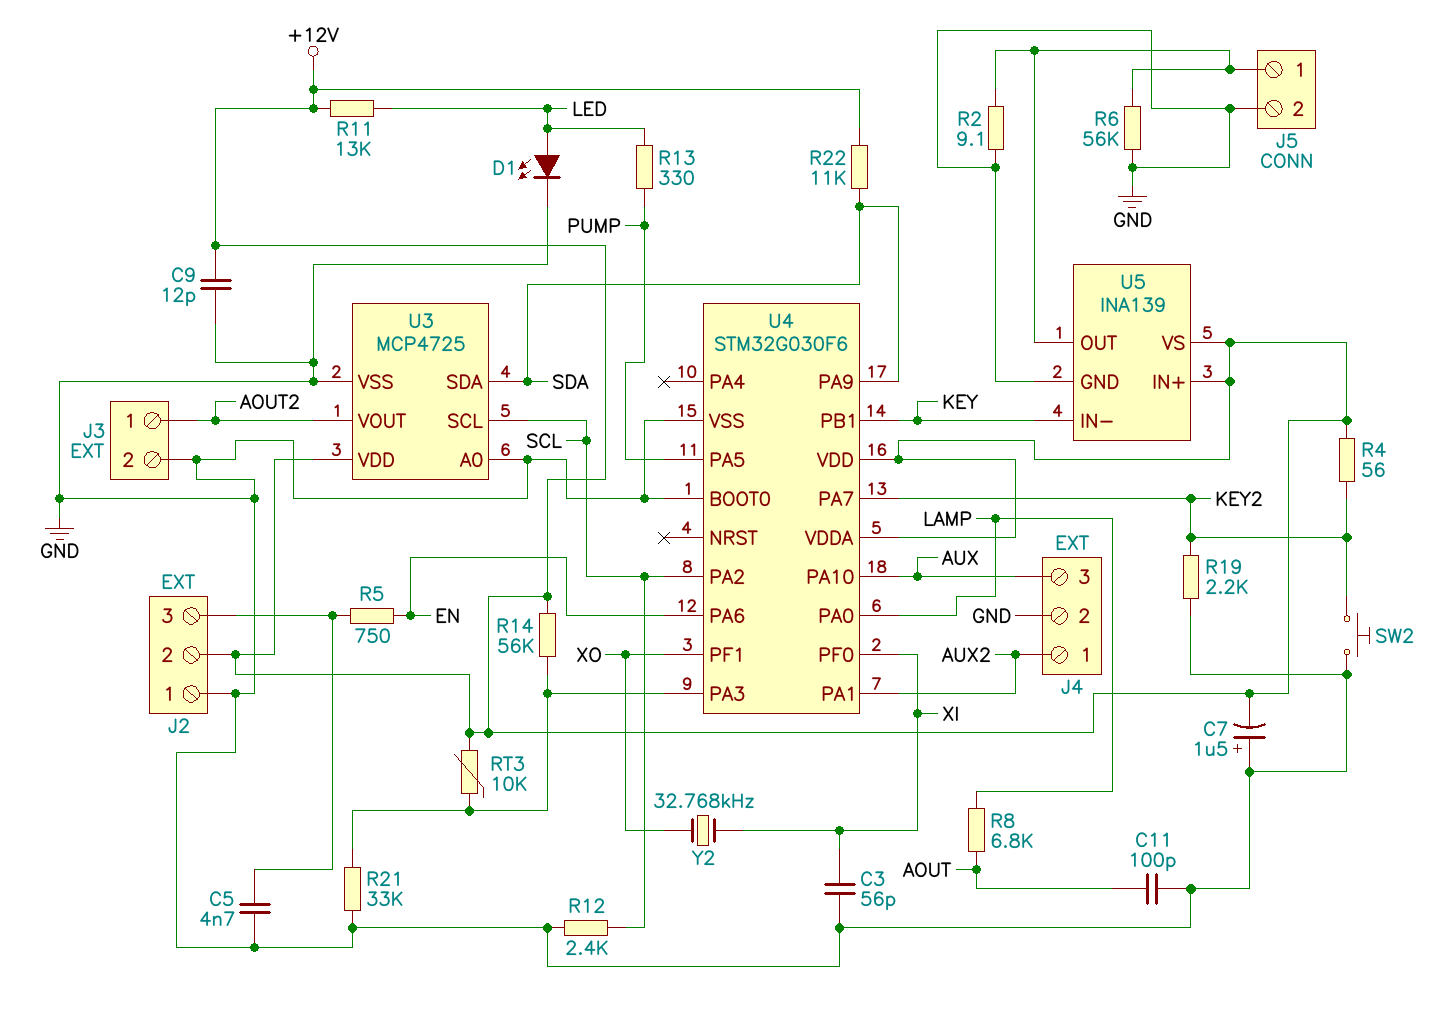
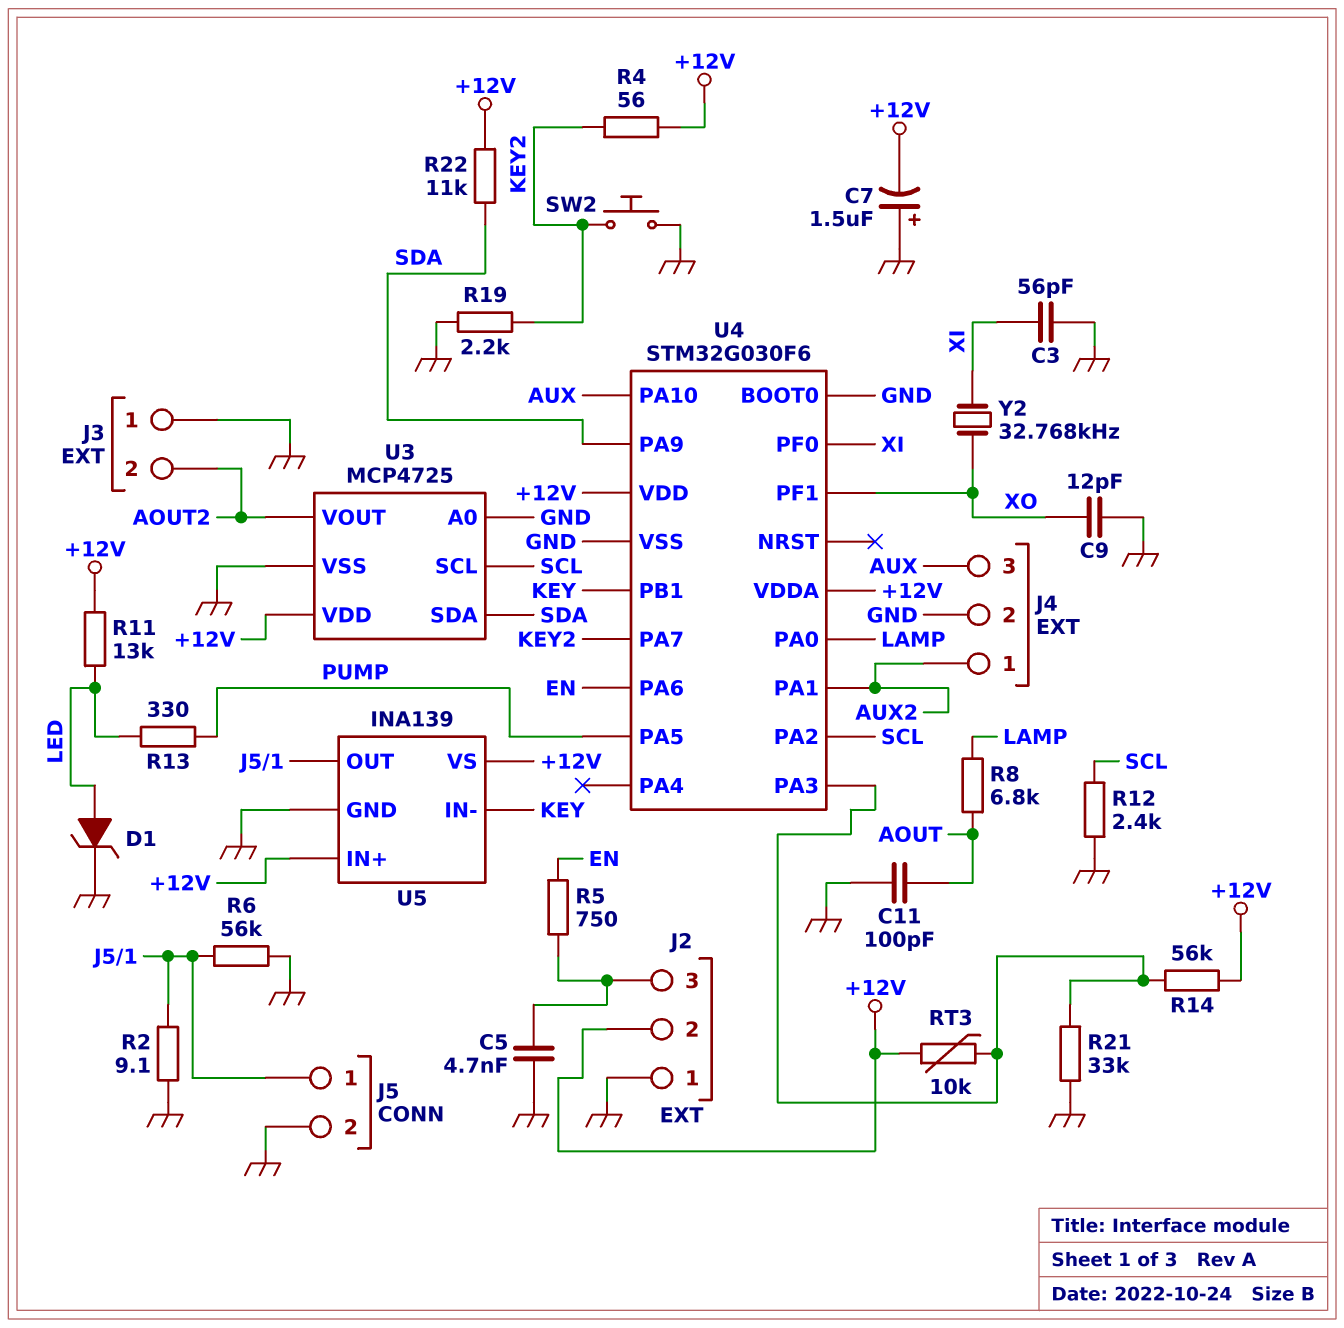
C9: 12pF (+12V, GND) -> 12pF (GND, XO)
D1: LED (A LED, K GND) -> zener (A LED, K GND)
J3 pin 1: AOUT2 -> GND
J3 pin 2: GND -> AOUT2

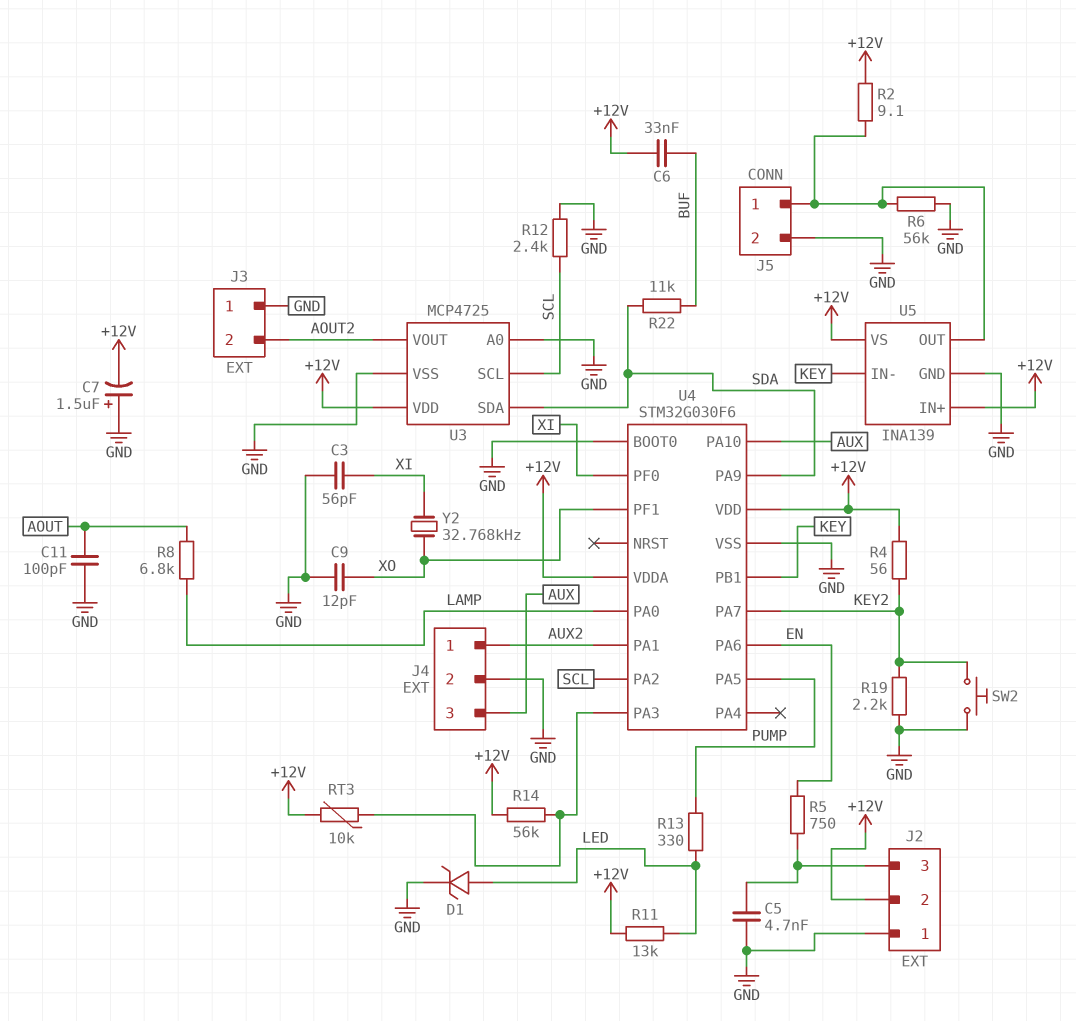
C6: none -> 33nF (+12V, BUF)
R2: 9.1 (GND, J5/1) -> 9.1 (+12V, J5/1)
R21: 33k (GND, U4/PA3) -> none
R22: 11k (+12V, SDA) -> 11k (BUF, SDA)

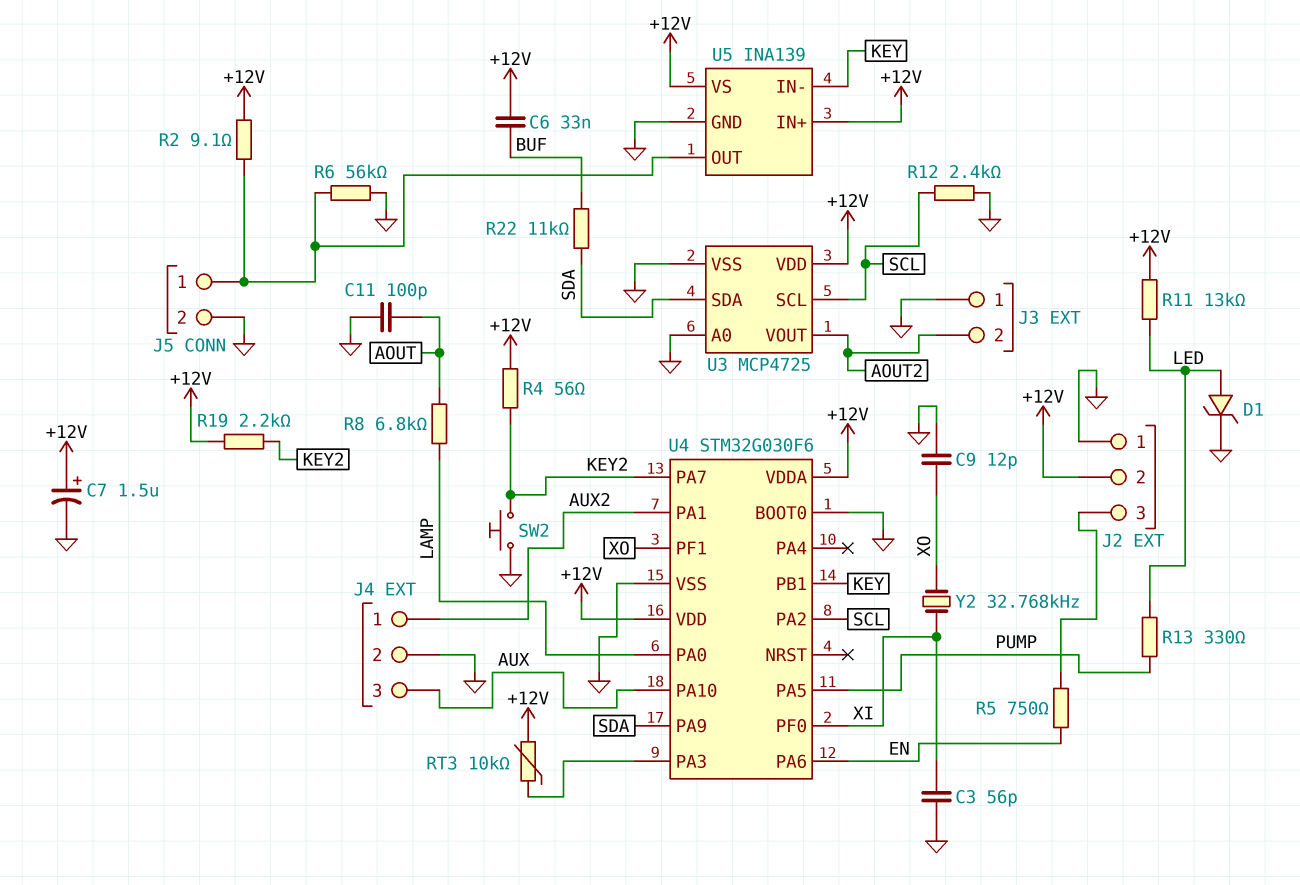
C5: 4.7nF (GND, J2/3) -> none
C7: 1.5uF (plus GND, minus +12V) -> 1.5uF (plus +12V, minus GND)
R14: 56k (+12V, U4/PA3) -> none
R19: 2.2k (GND, KEY2) -> 2.2k (+12V, KEY2)

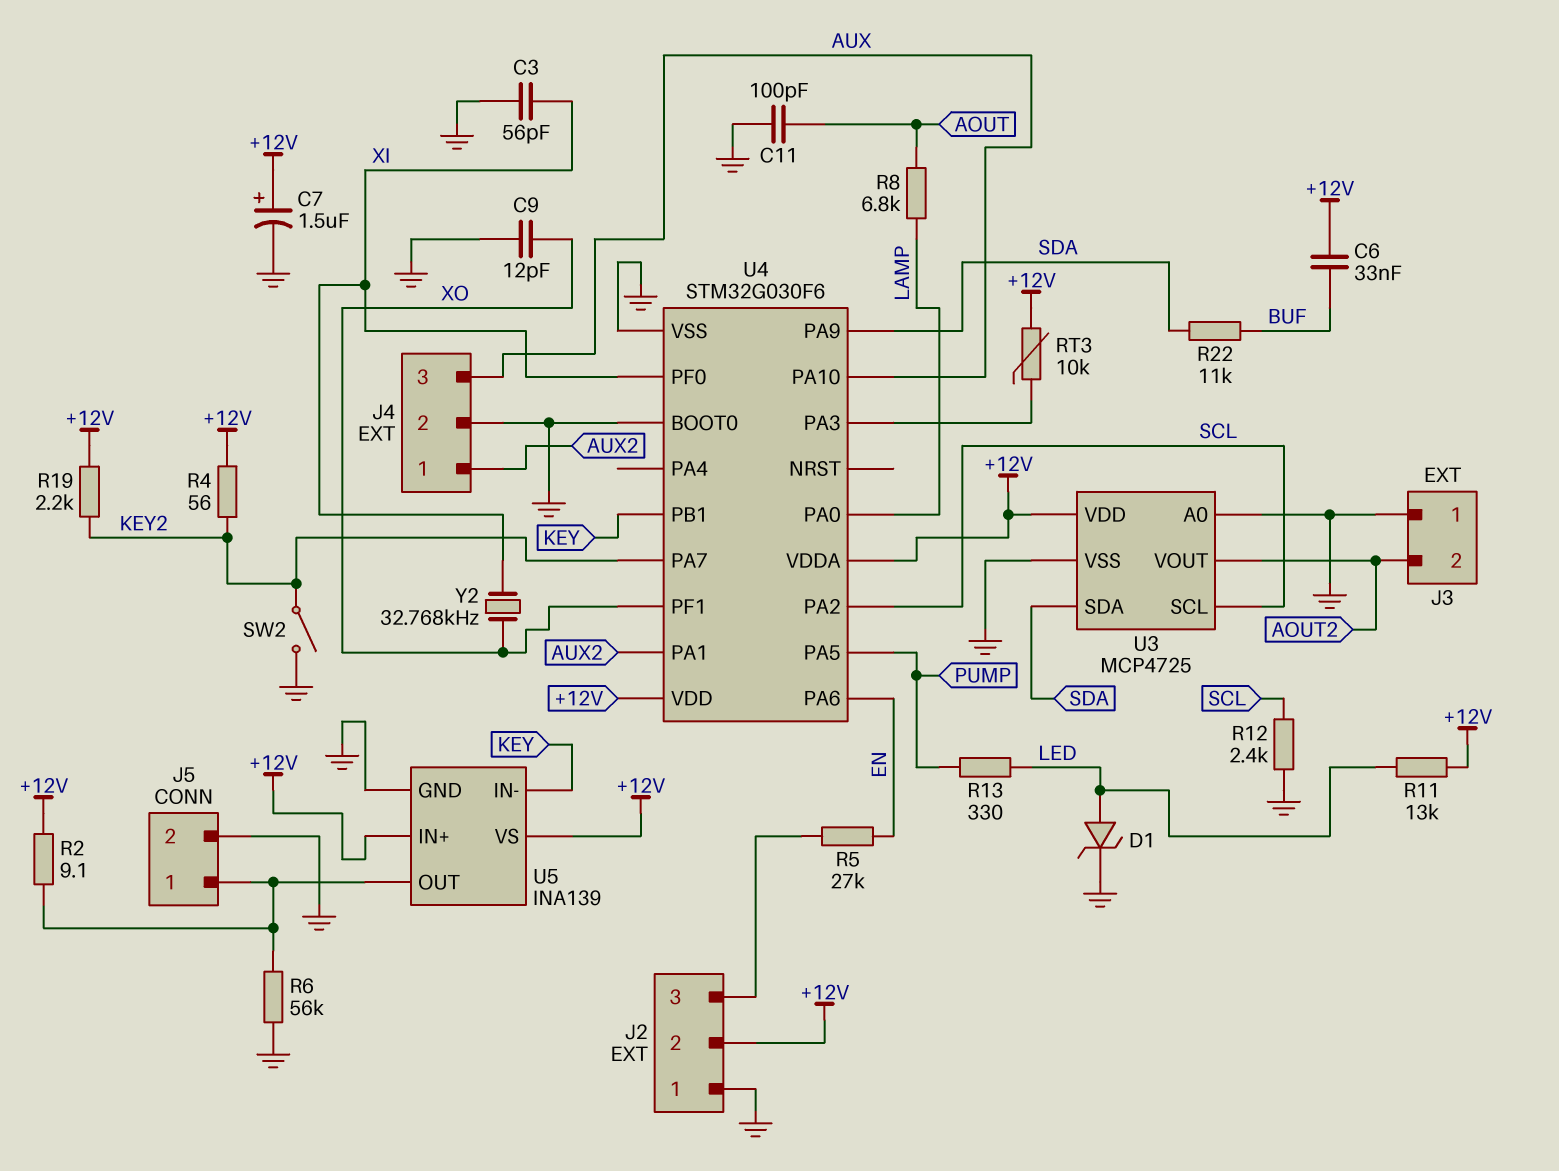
R5: 750 (EN, J2/3) -> 27k (EN, J2/3)
SW2: button (GND, KEY2) -> switch (GND, KEY2)

